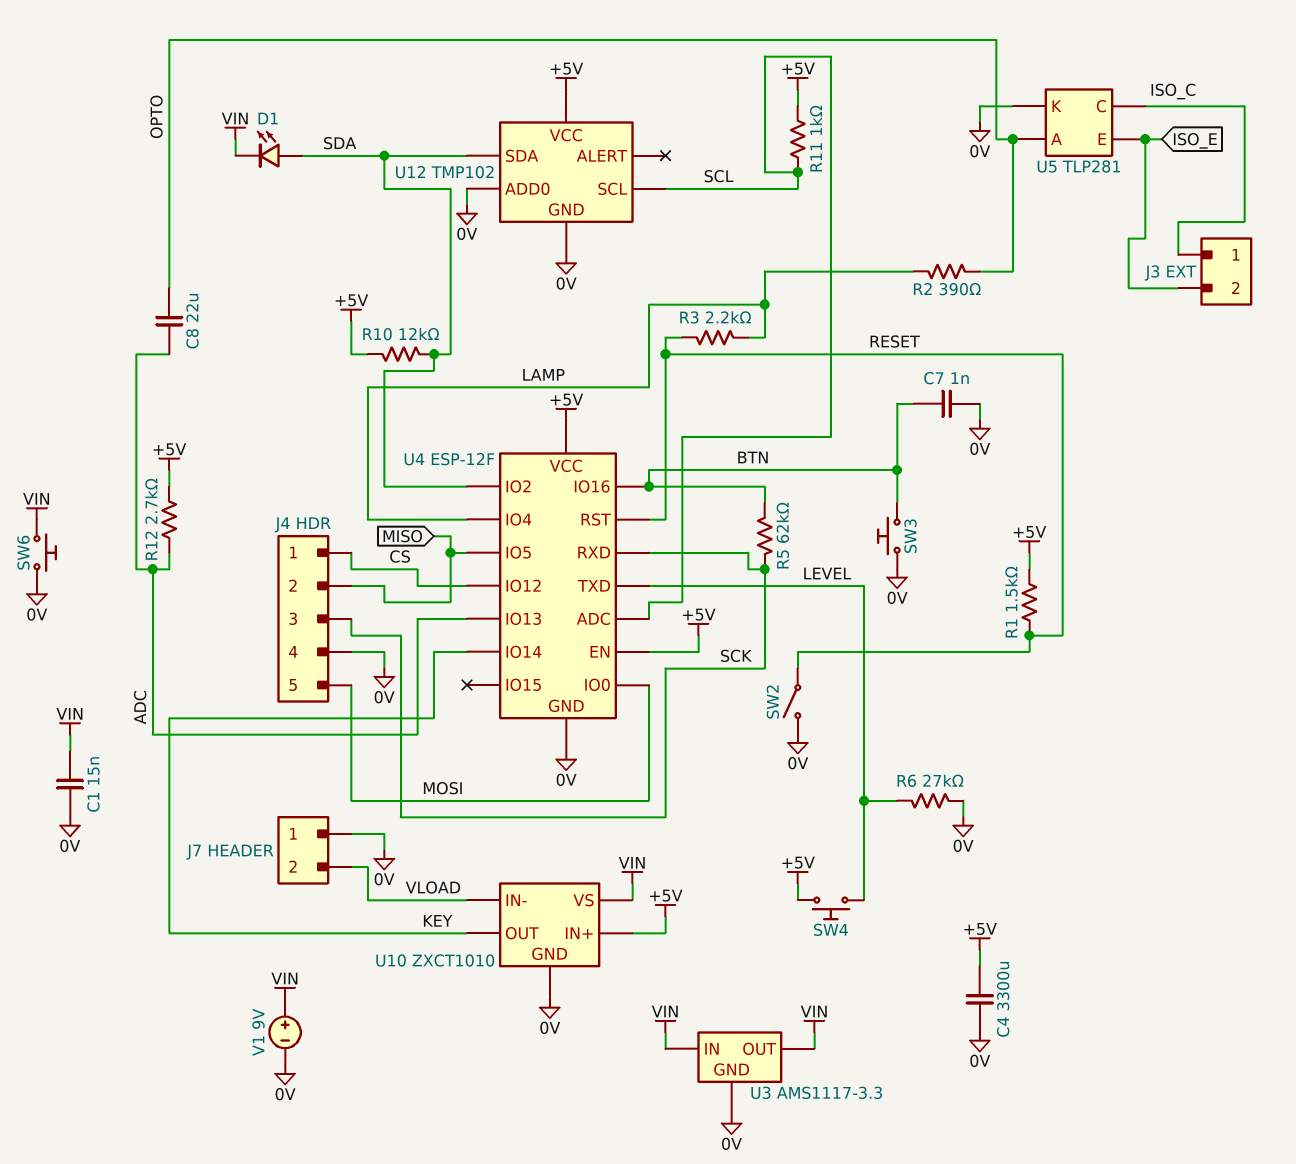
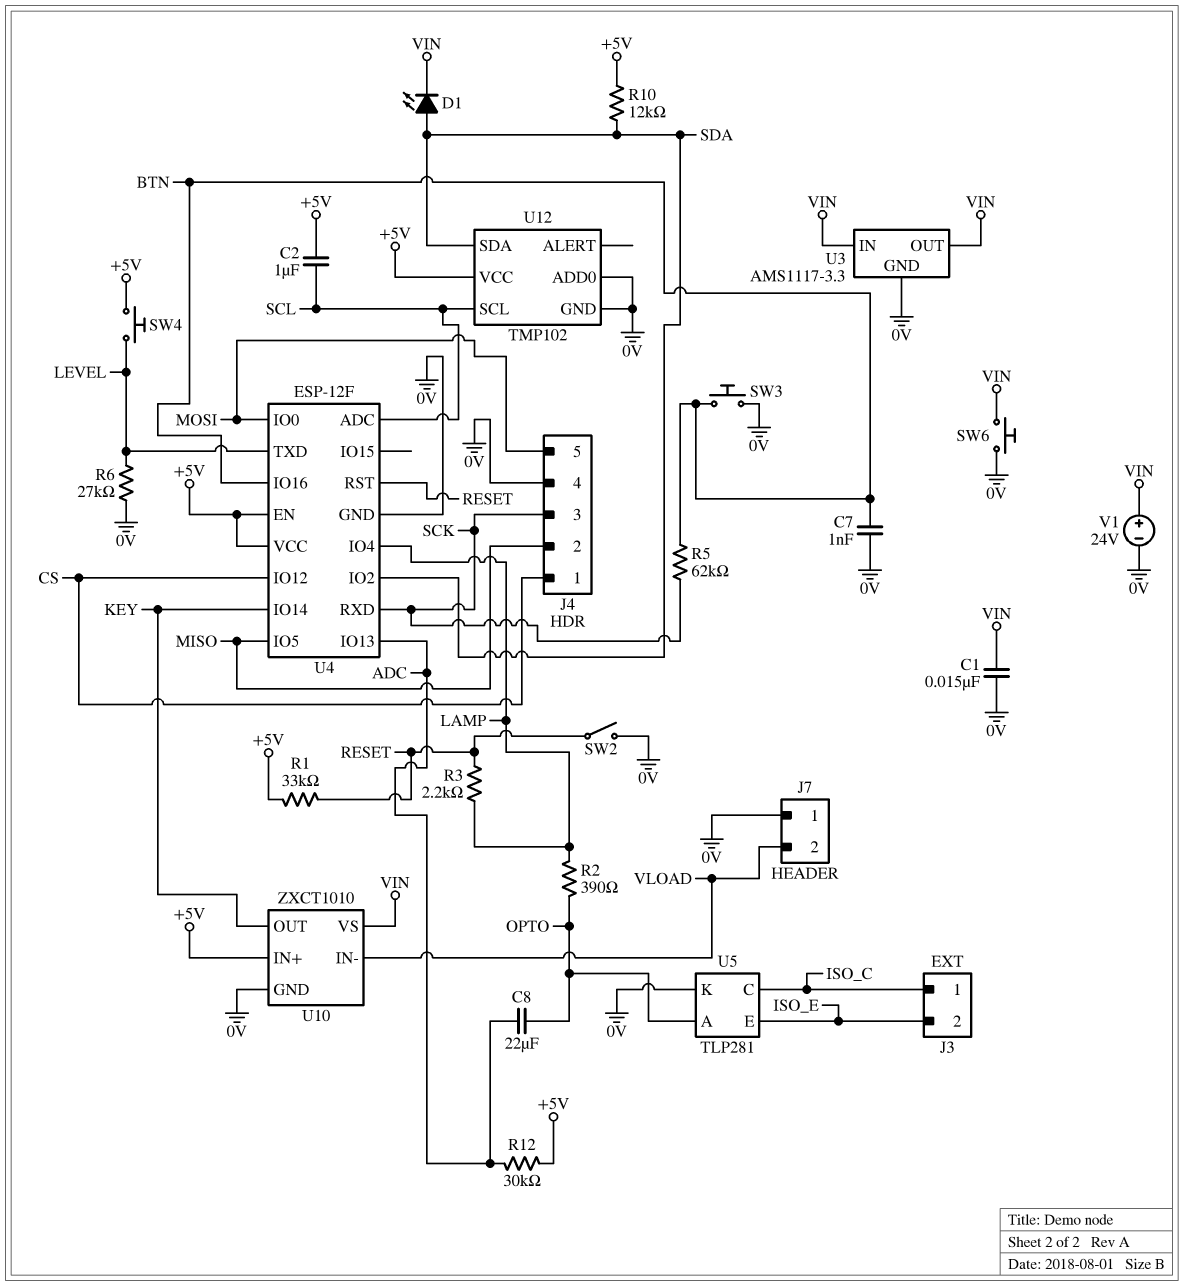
C2: none -> 1uF (+5V, SCL)
C4: 3300uF (+5V, 0V) -> none
R1: 1.5k (+5V, RESET) -> 33k (+5V, RESET)
R11: 1k (+5V, SCL) -> none
R12: 2.7k (+5V, ADC) -> 30k (+5V, ADC)
V1: 9V (plus VIN, minus 0V) -> 24V (plus VIN, minus 0V)

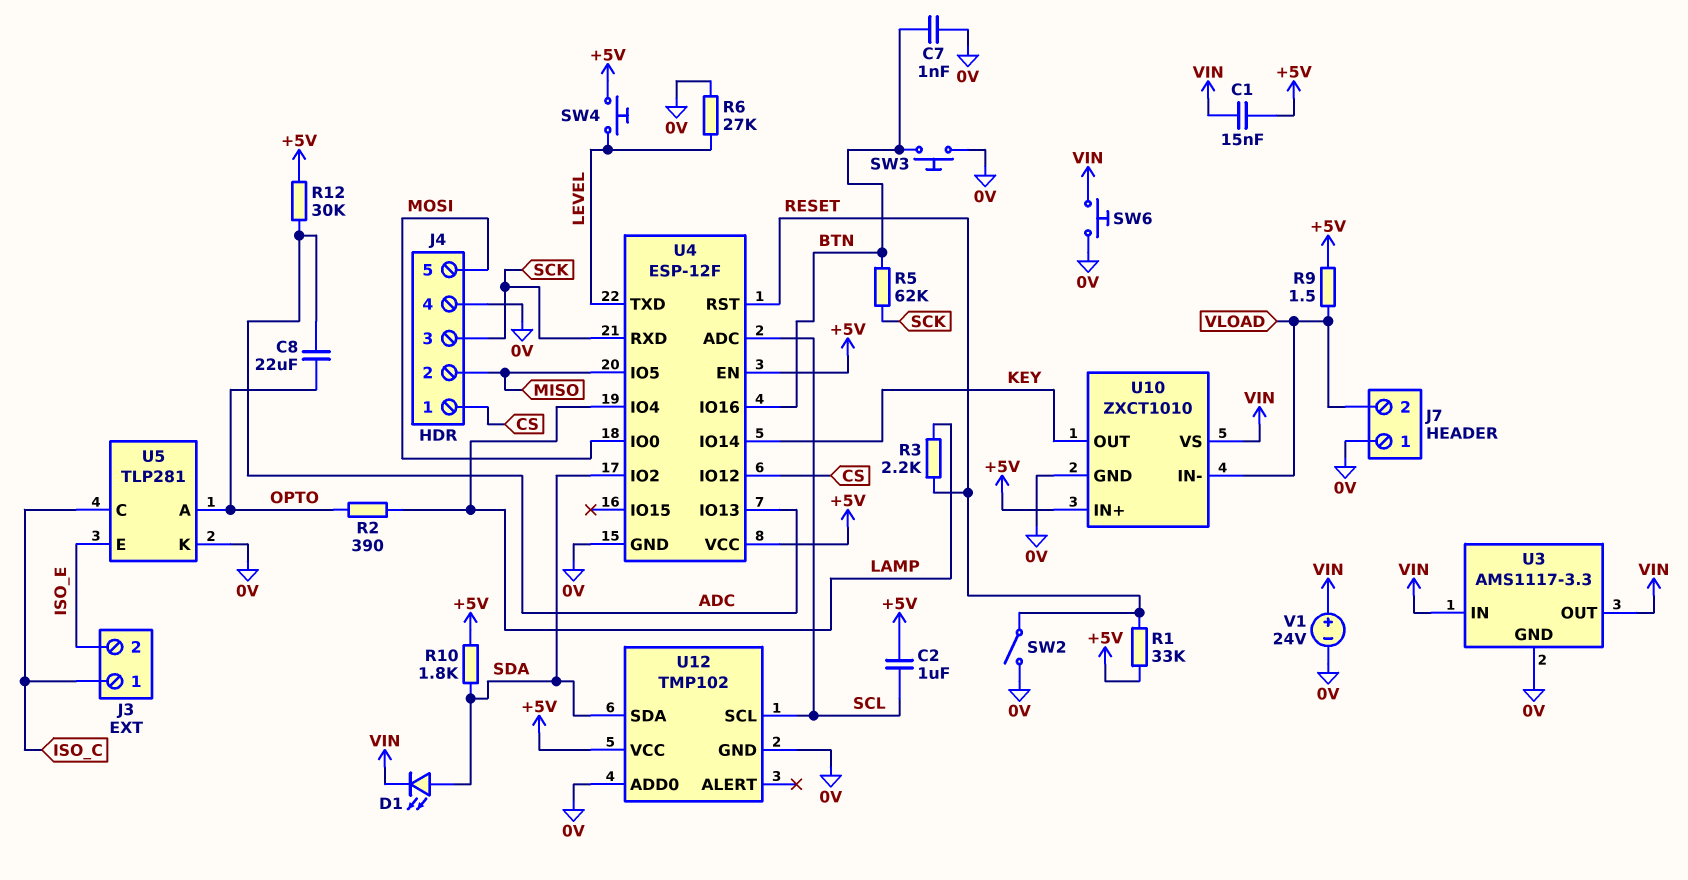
C1: 15nF (0V, VIN) -> 15nF (+5V, VIN)
R9: none -> 1.5 (+5V, VLOAD)
R10: 12k (+5V, SDA) -> 1.8k (+5V, SDA)

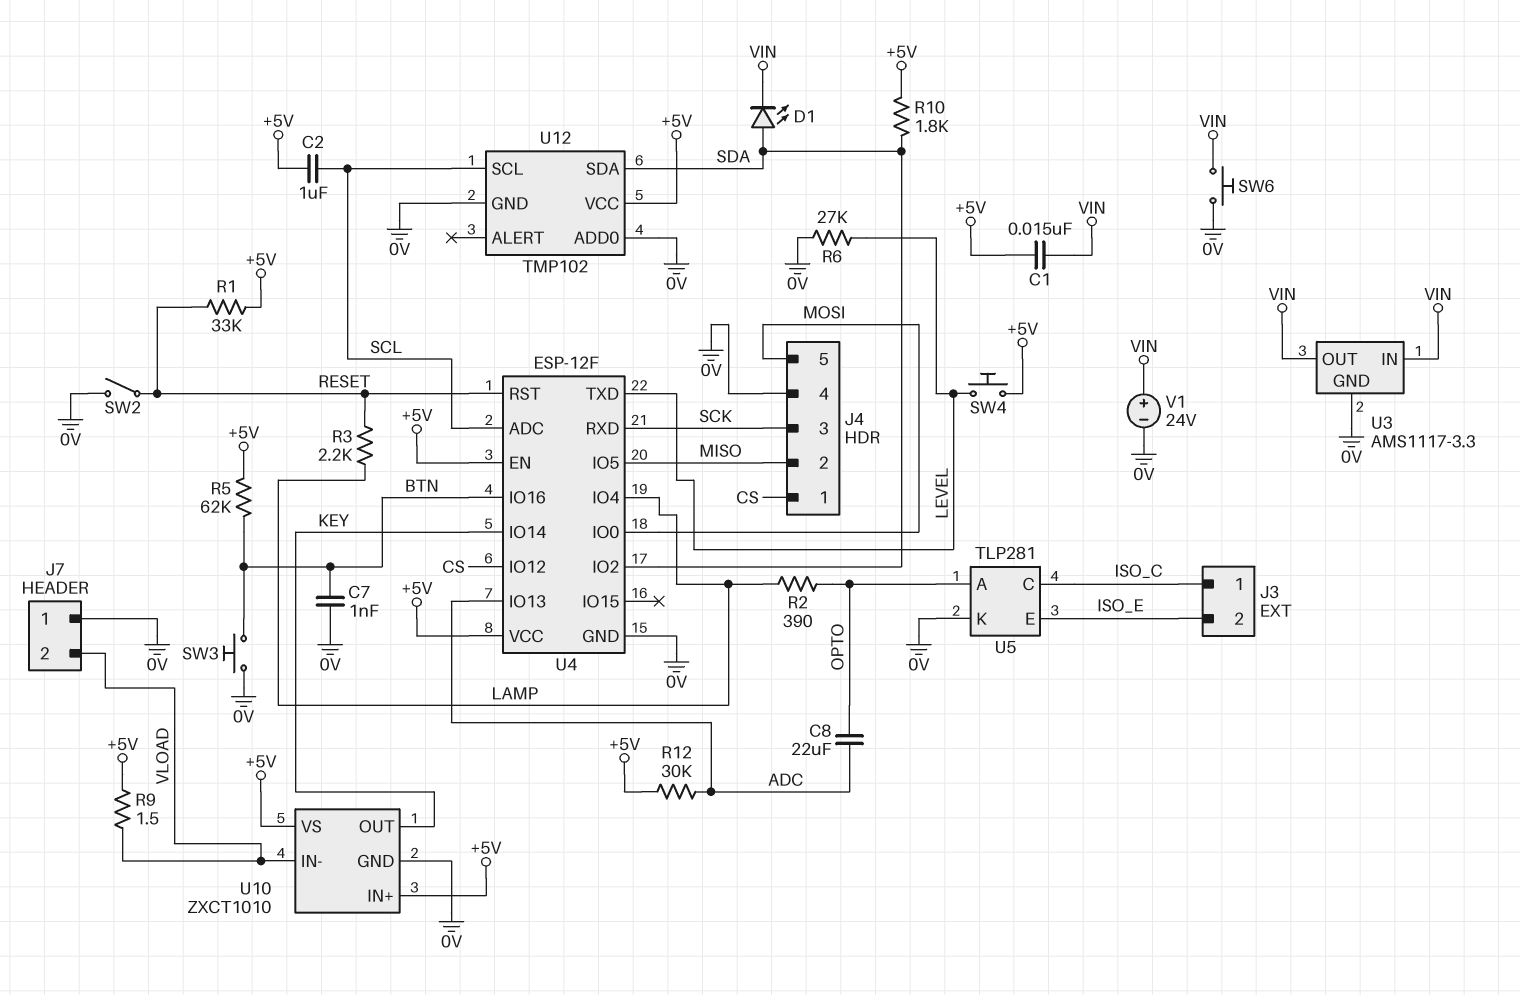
R5: 62k (BTN, SCK) -> 62k (+5V, BTN)
U10 pin VS: VIN -> +5V

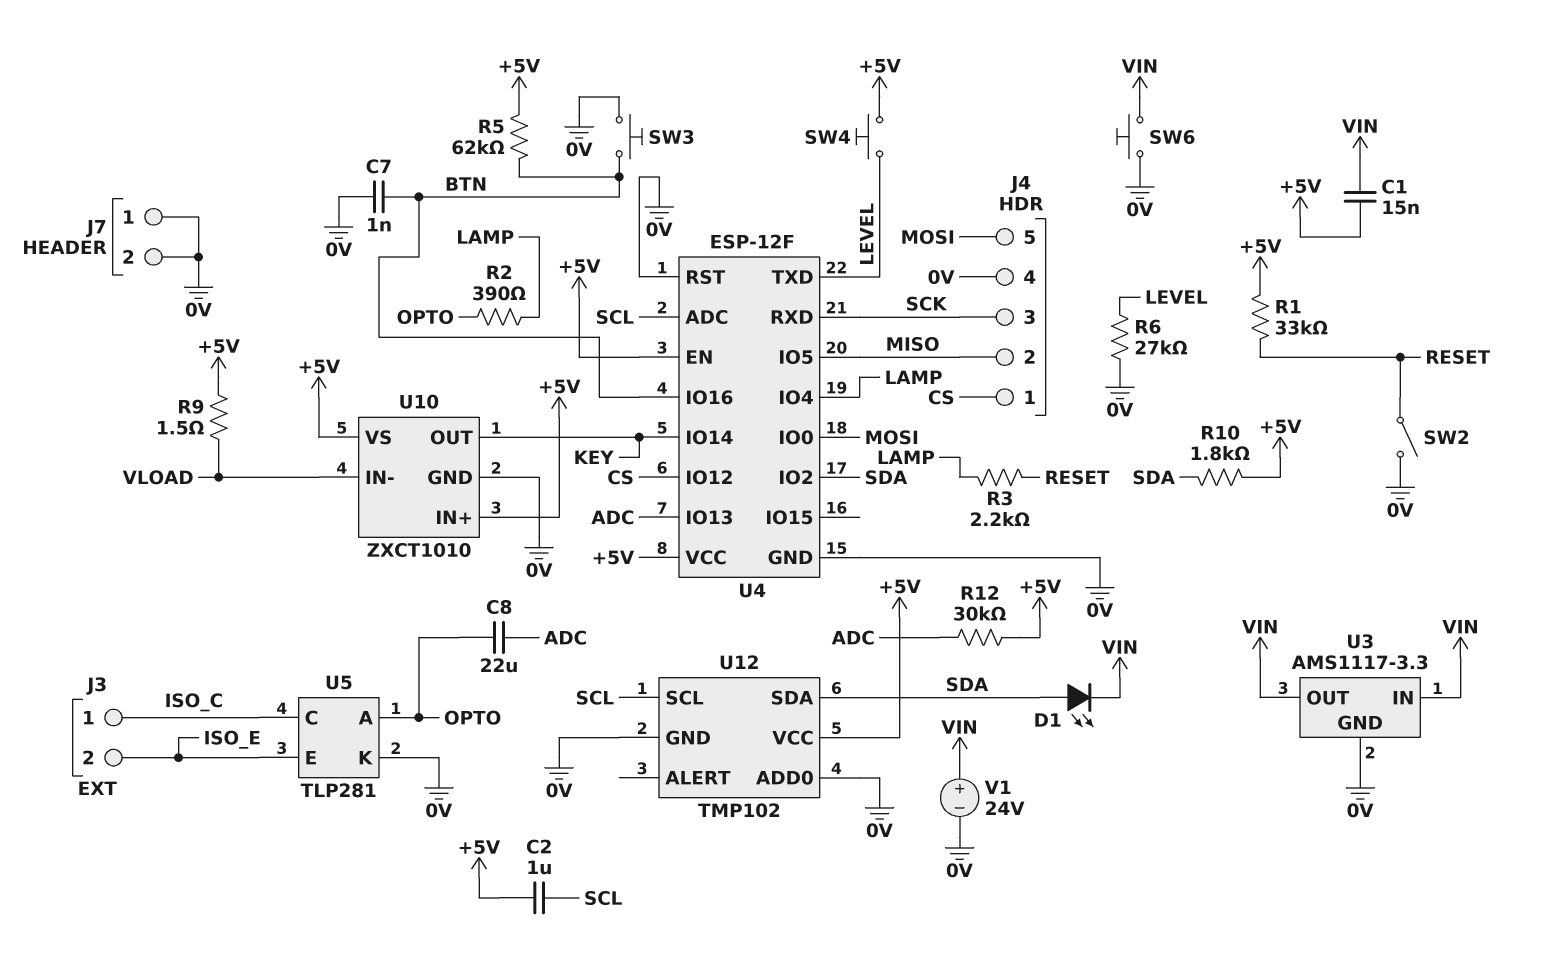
J7 pin 2: VLOAD -> 0V
U4 pin RST: RESET -> 0V

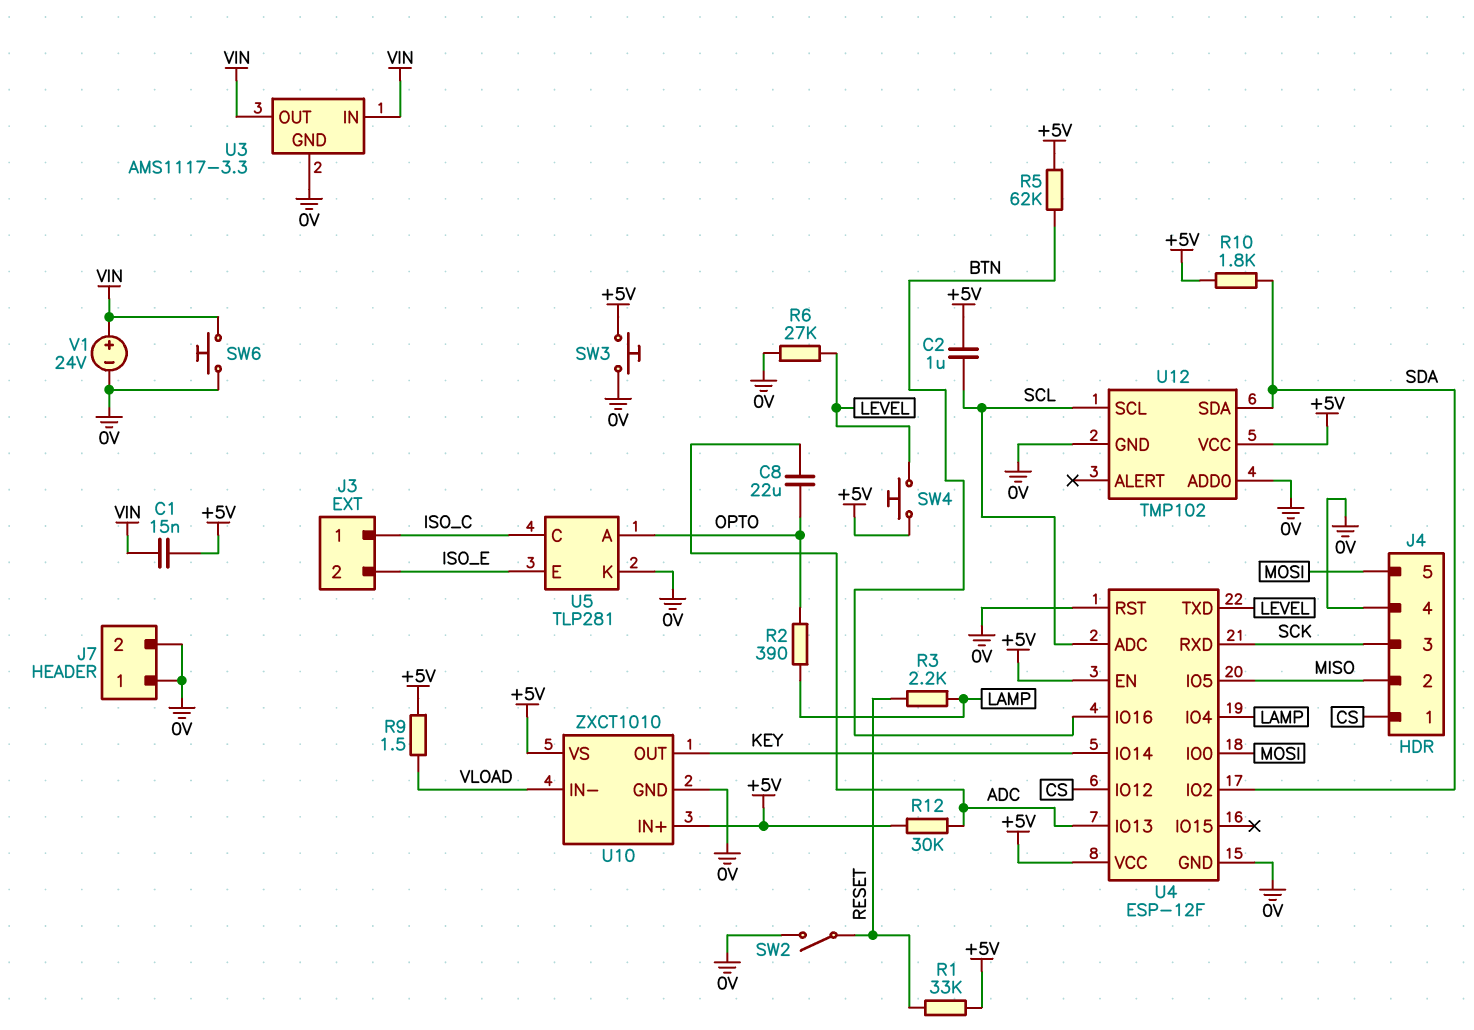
C7: 1nF (0V, BTN) -> none
D1: LED (A SDA, K VIN) -> none
SW3: button (0V, BTN) -> button (+5V, 0V)

